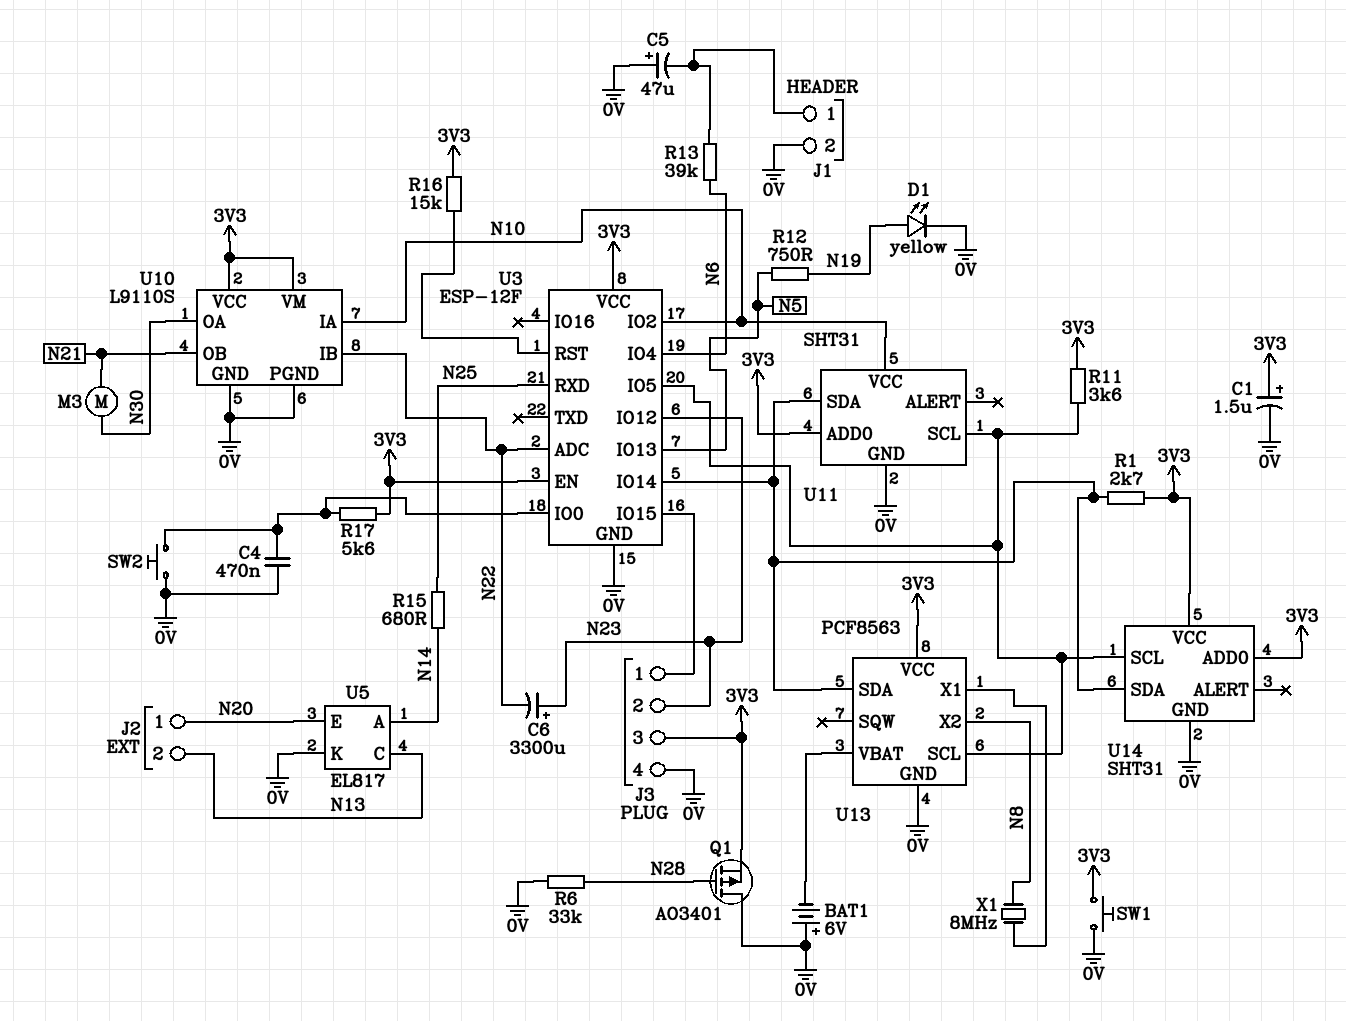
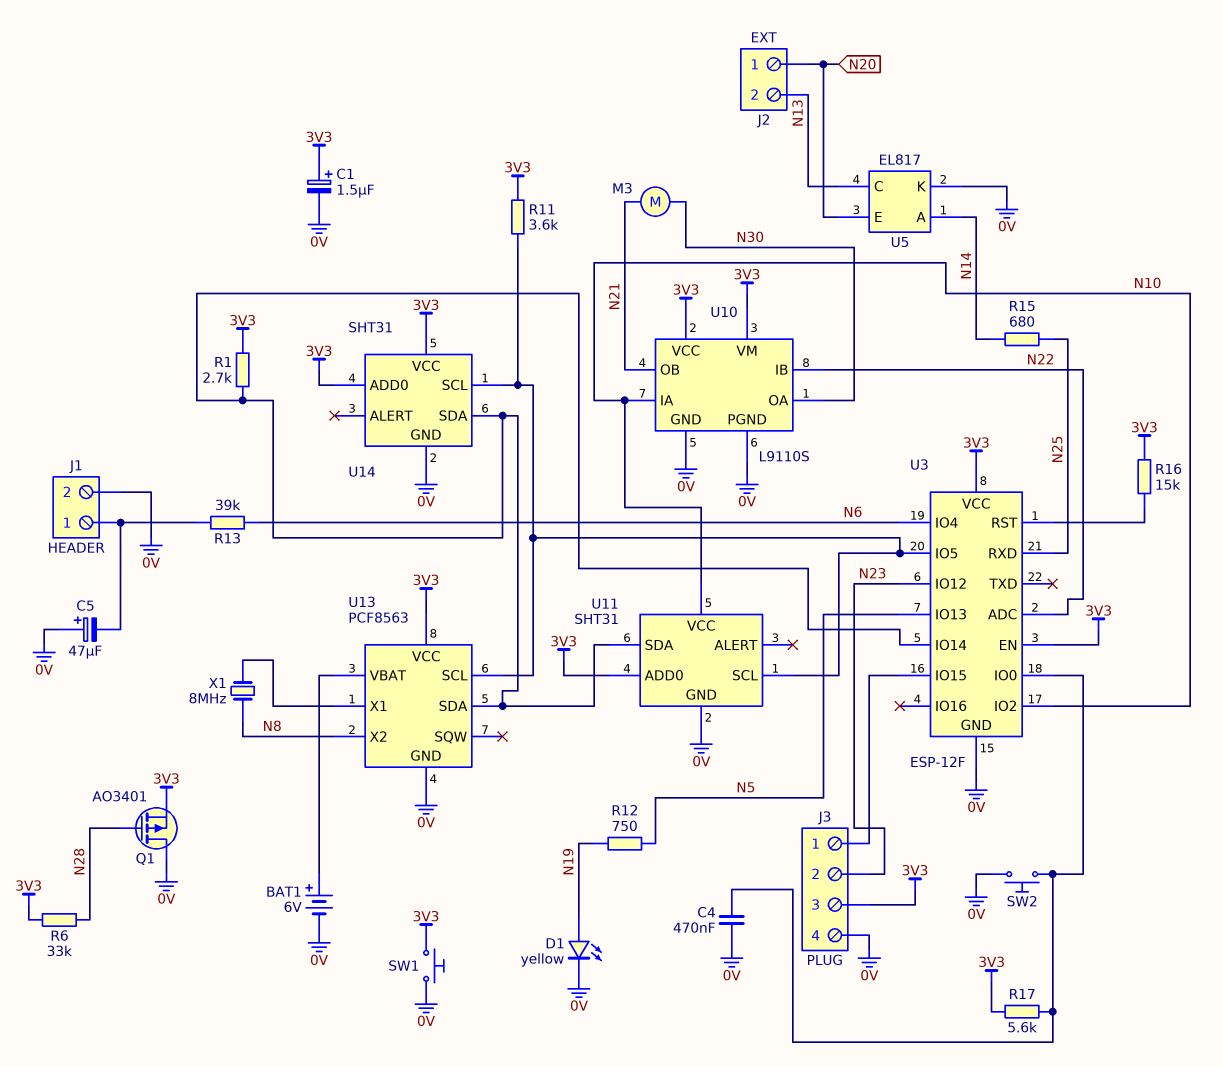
BAT1: 6V (plus 0V, minus U13/VBAT) -> 6V (plus U13/VBAT, minus 0V)
C6: 3300uF (plus N23, minus N22) -> none
R6: 33k (0V, N28) -> 33k (3V3, N28)

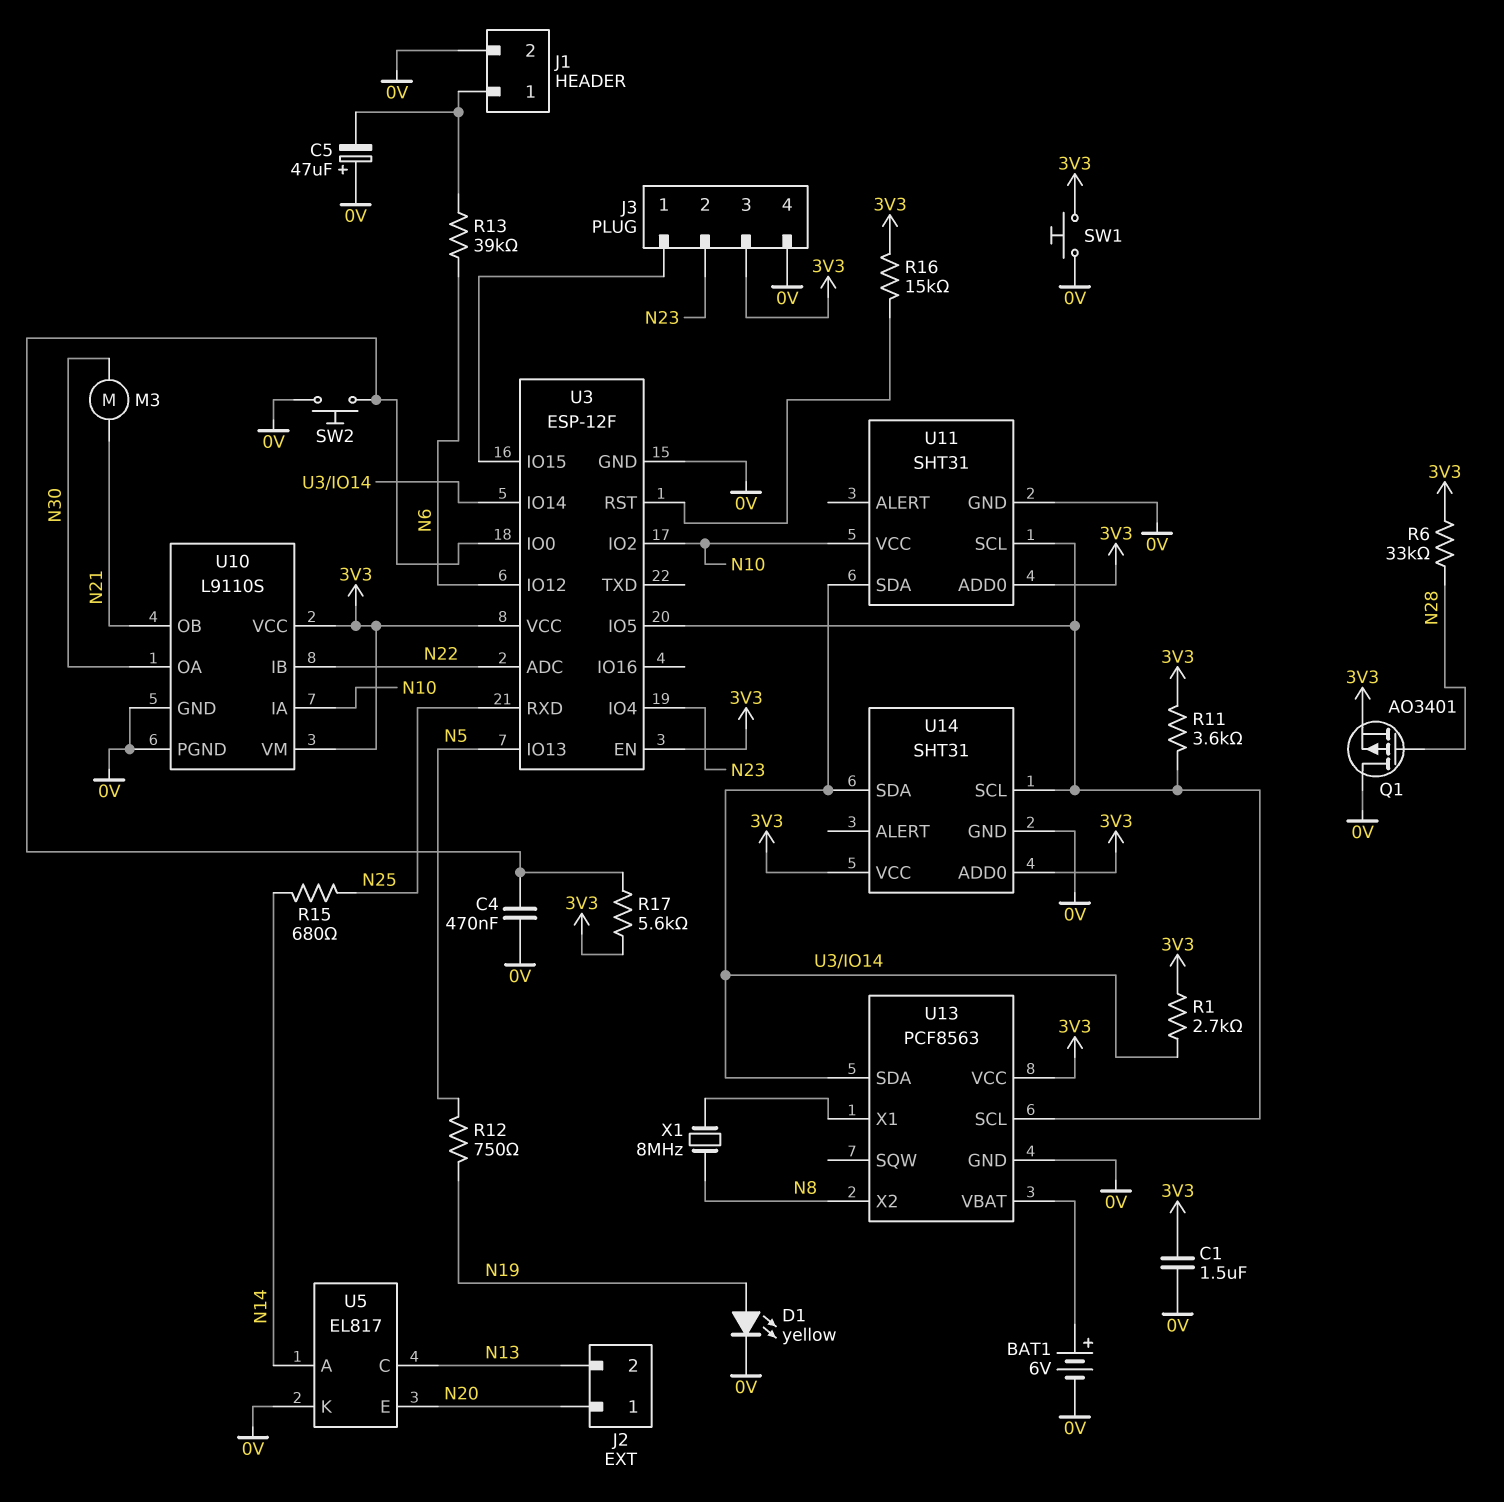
C1: 1.5uF (plus 3V3, minus 0V) -> 1.5uF (0V, 3V3)
U3 pin IO4: N6 -> N23
U3 pin IO12: N23 -> N6

